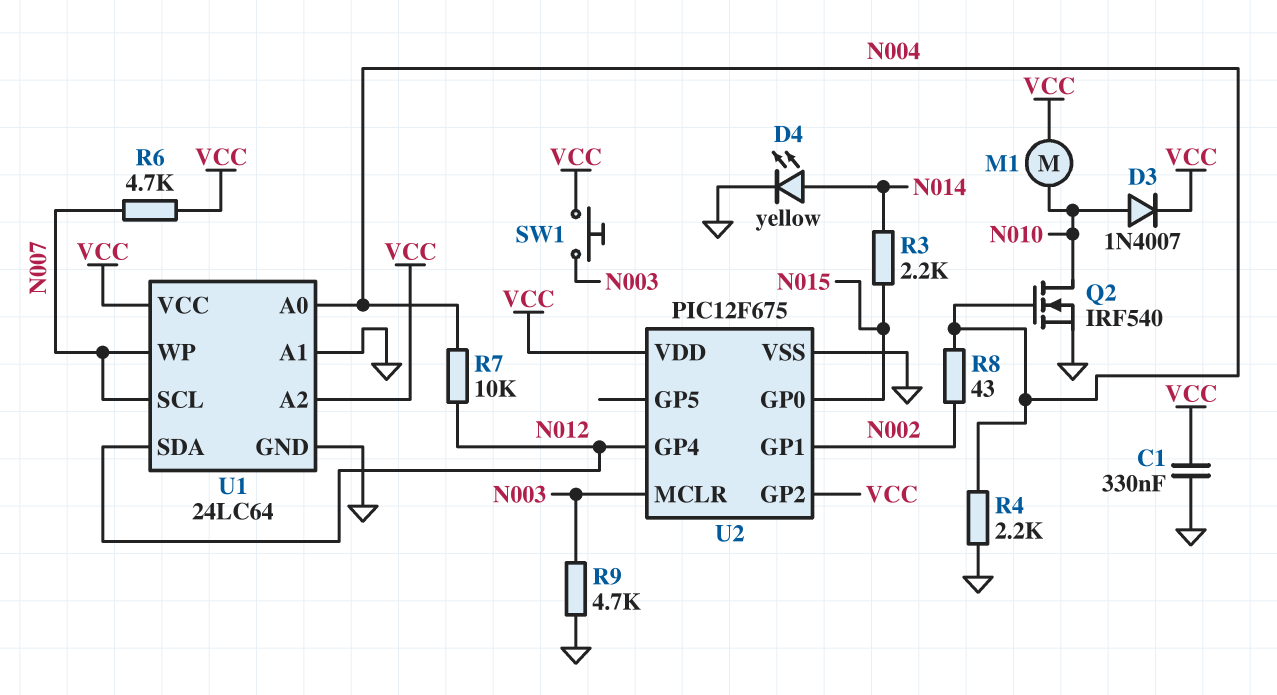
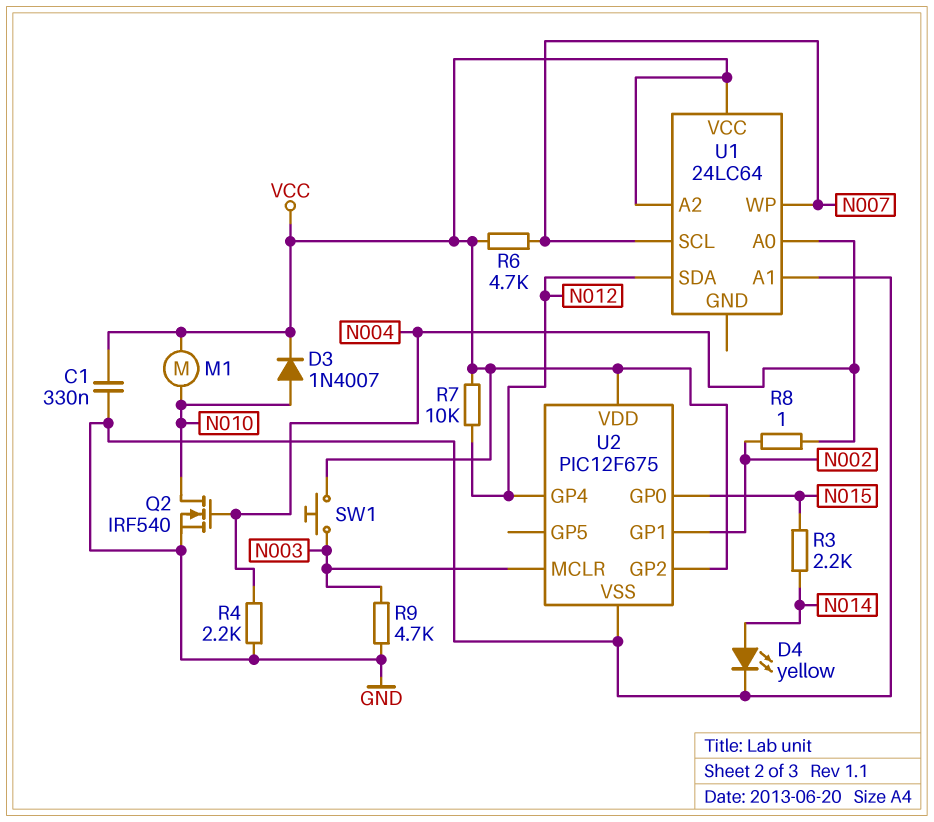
R7: 10k (N004, N012) -> 10k (N012, VCC)
R8: 43 (N002, N004) -> 1 (N002, N004)
U1 pin GND: GND -> none

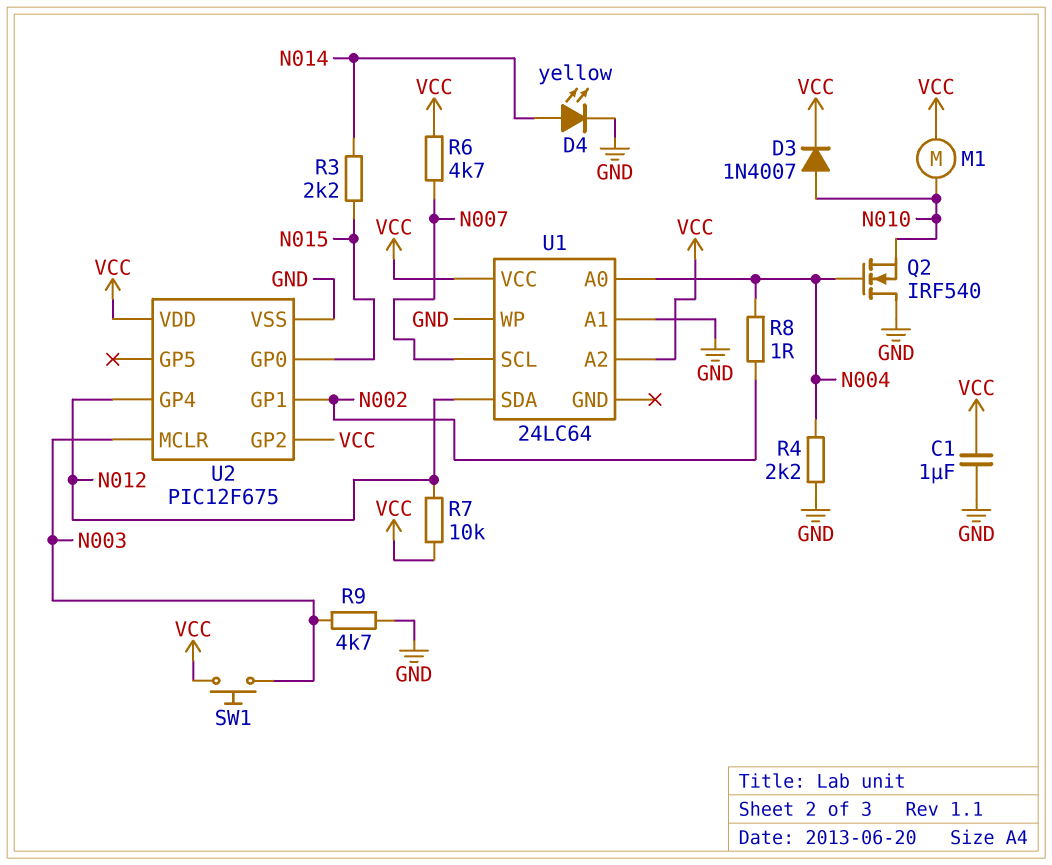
C1: 330nF (GND, VCC) -> 1uF (GND, VCC)
Q2: NMOS IRF540 (G N004, D N010, S GND) -> NMOS IRF540 (G N004, D GND, S N010)
U1 pin WP: N007 -> GND

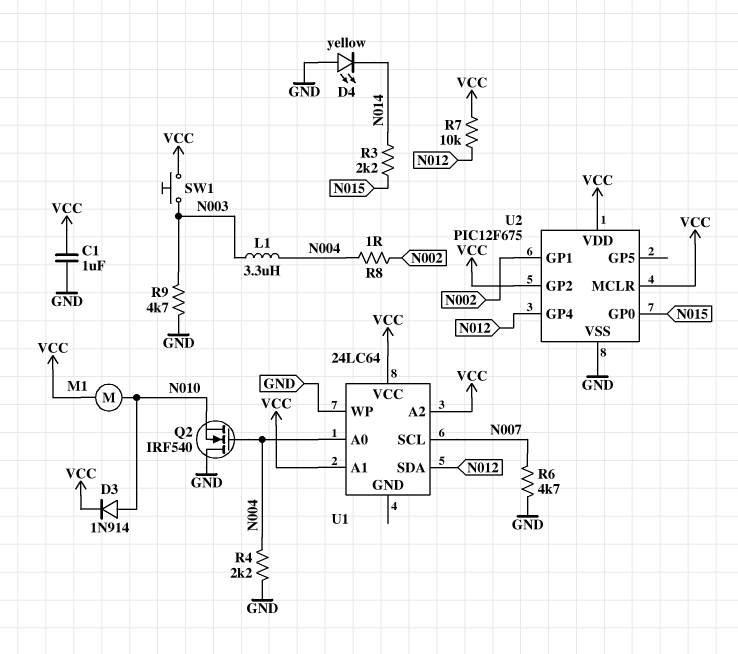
D3: diode 1N4007 (A N010, K VCC) -> diode 1N914 (A N010, K VCC)
D4: LED yellow (A N014, K GND) -> LED yellow (A GND, K N014)
L1: none -> 3.3uH (N003, N004)
R6: 4.7k (N007, VCC) -> 4.7k (GND, N007)
U1 pin A1: GND -> VCC
U2 pin MCLR: N003 -> VCC

